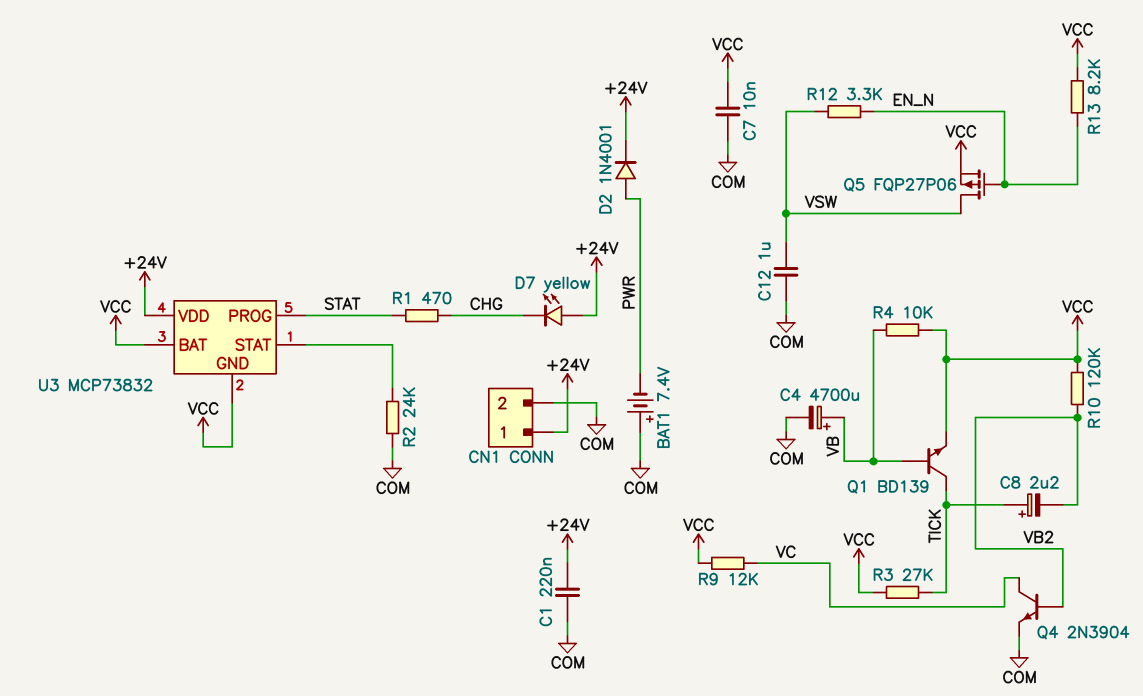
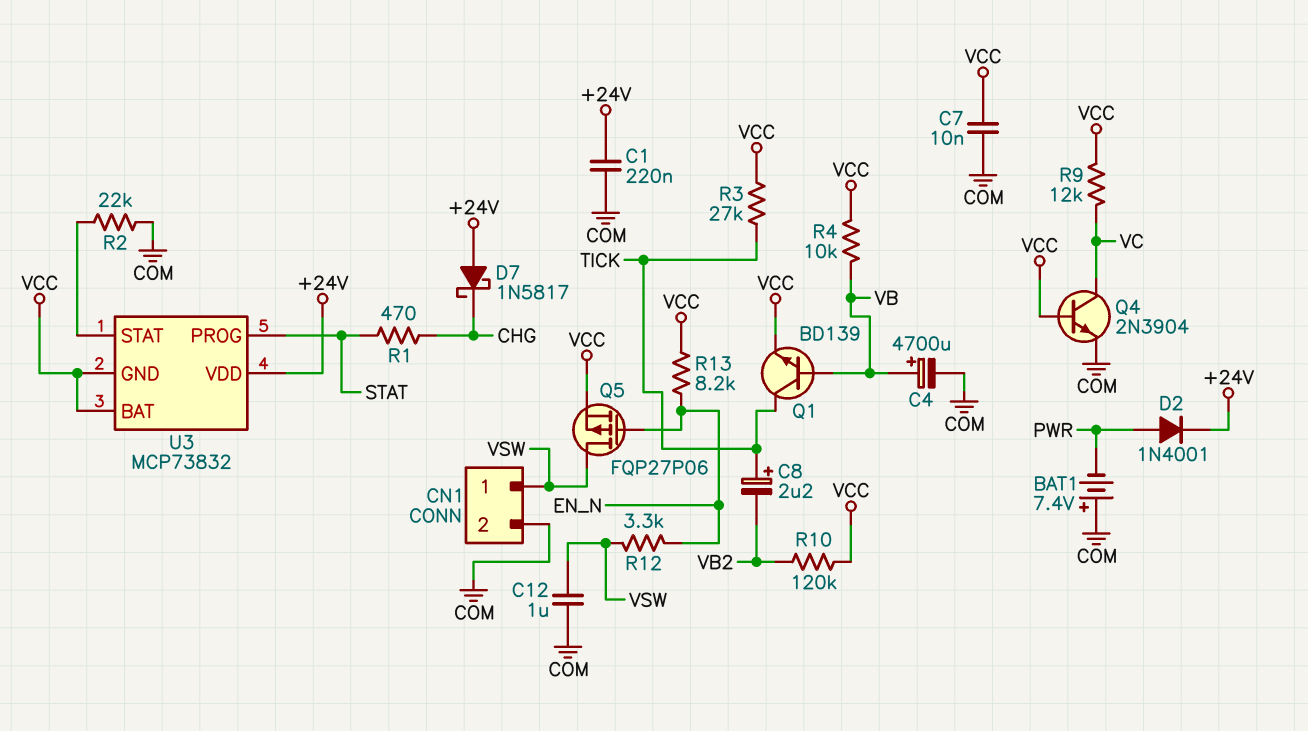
CN1 pin 1: +24V -> VSW
D7: LED yellow (A +24V, K CHG) -> schottky 1N5817 (A +24V, K CHG)
Q4: NPN 2N3904 (B VB2, C VC, E COM) -> NPN 2N3904 (B VCC, C VC, E COM)
R2: 24k (COM, U3/STAT) -> 22k (COM, U3/STAT)

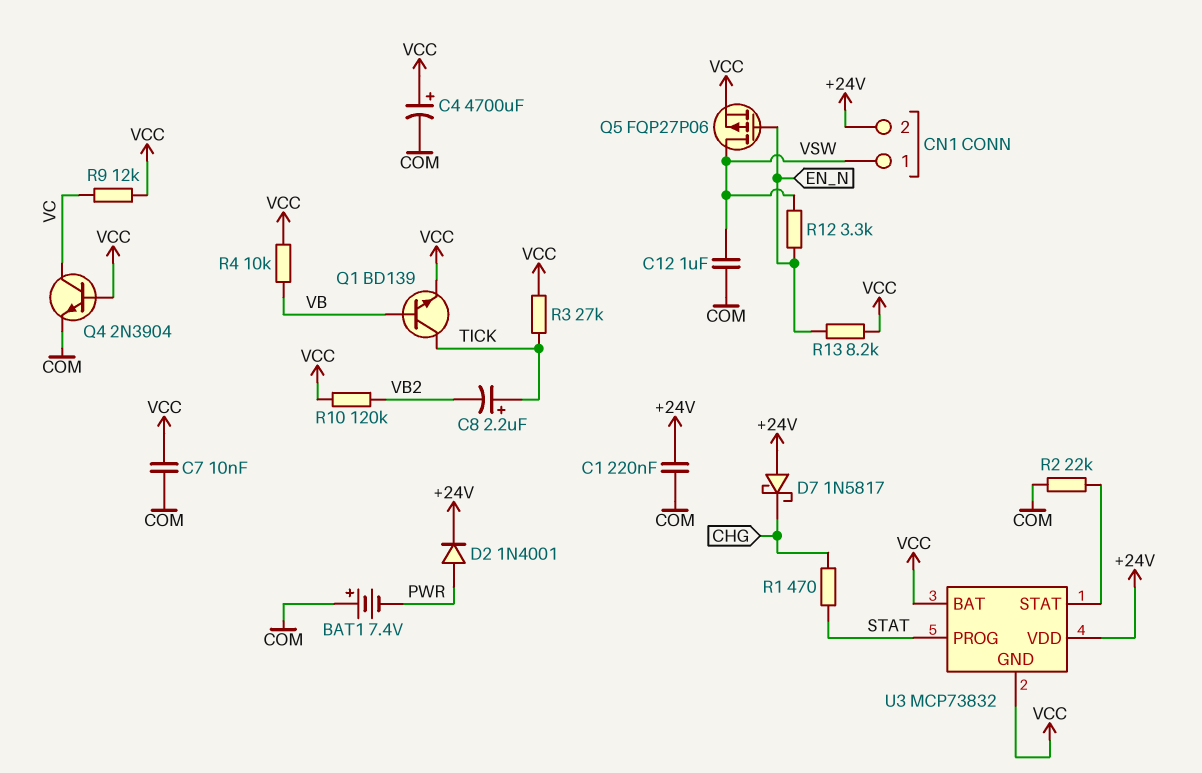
C4: 4700uF (plus VB, minus COM) -> 4700uF (plus VCC, minus COM)
CN1 pin 2: COM -> +24V

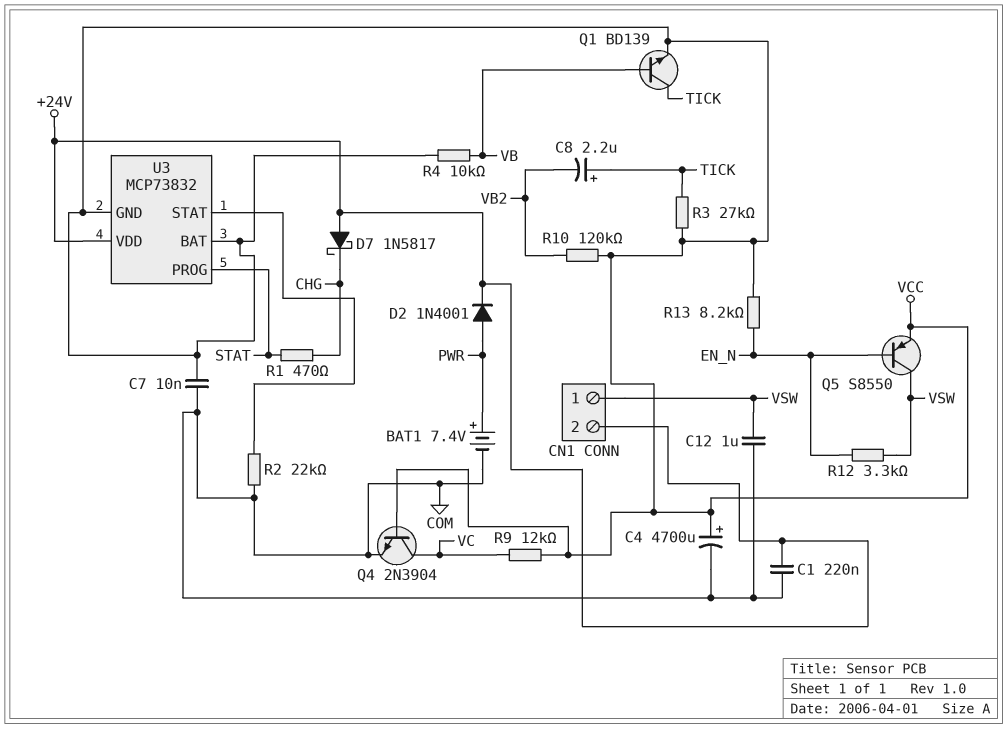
BAT1: 7.4V (plus COM, minus PWR) -> 7.4V (plus PWR, minus COM)
Q5: PMOS FQP27P06 (G EN_N, D VSW, S VCC) -> PNP S8550 (B EN_N, C VSW, E VCC)

